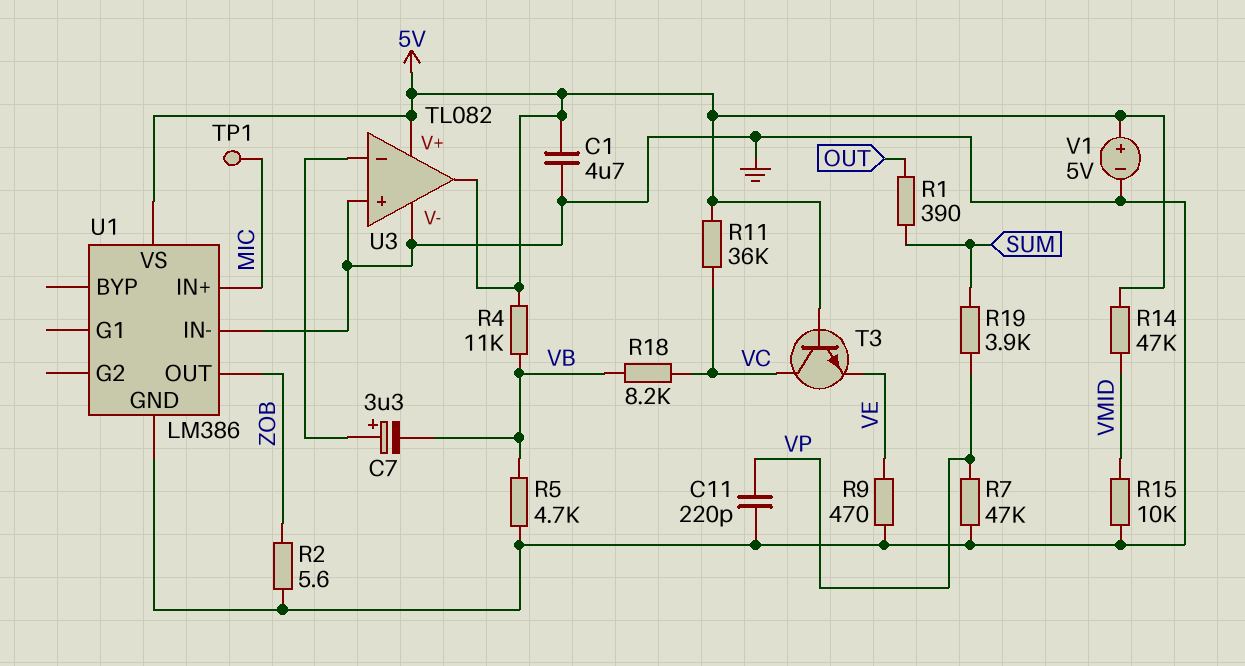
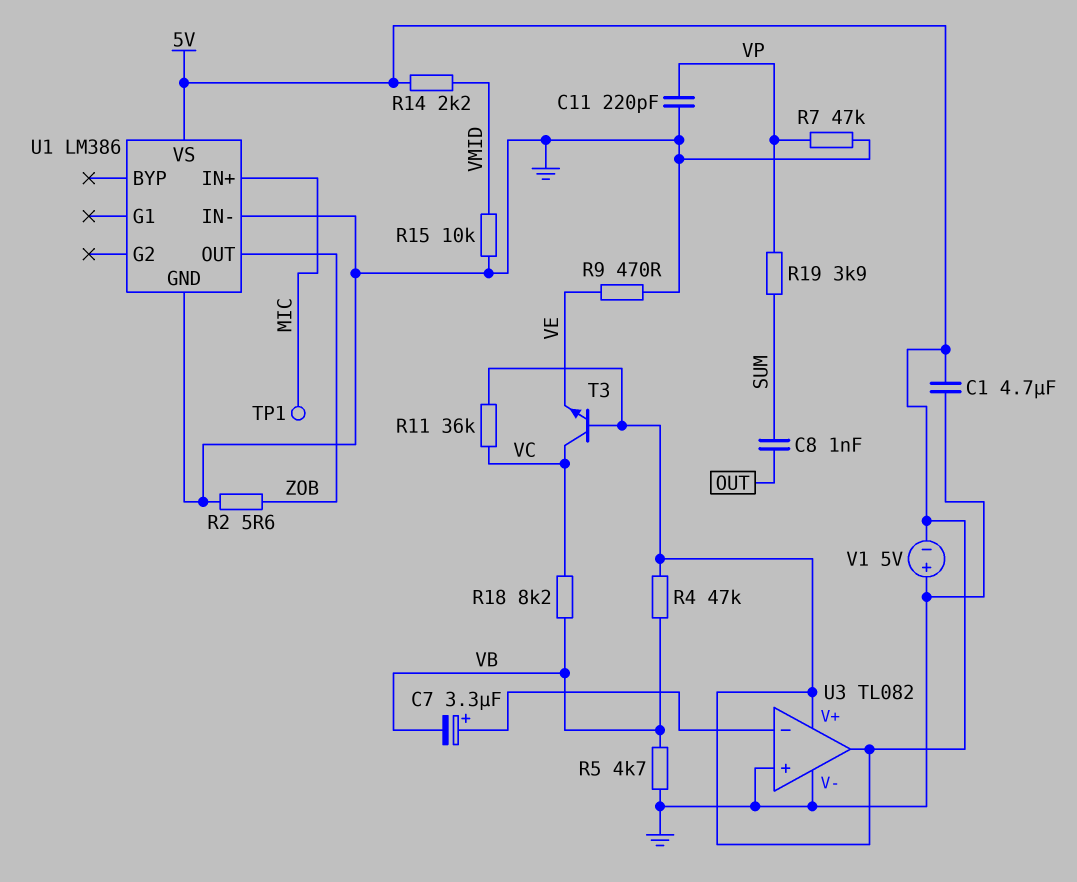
C8: none -> 1nF (OUT, SUM)
R1: 390 (OUT, SUM) -> none
R4: 11k (5V, VB) -> 47k (5V, VB)
R14: 47k (5V, VMID) -> 2.2k (5V, VMID)
V1: 5V (plus 5V, minus GND) -> 5V (plus GND, minus 5V)

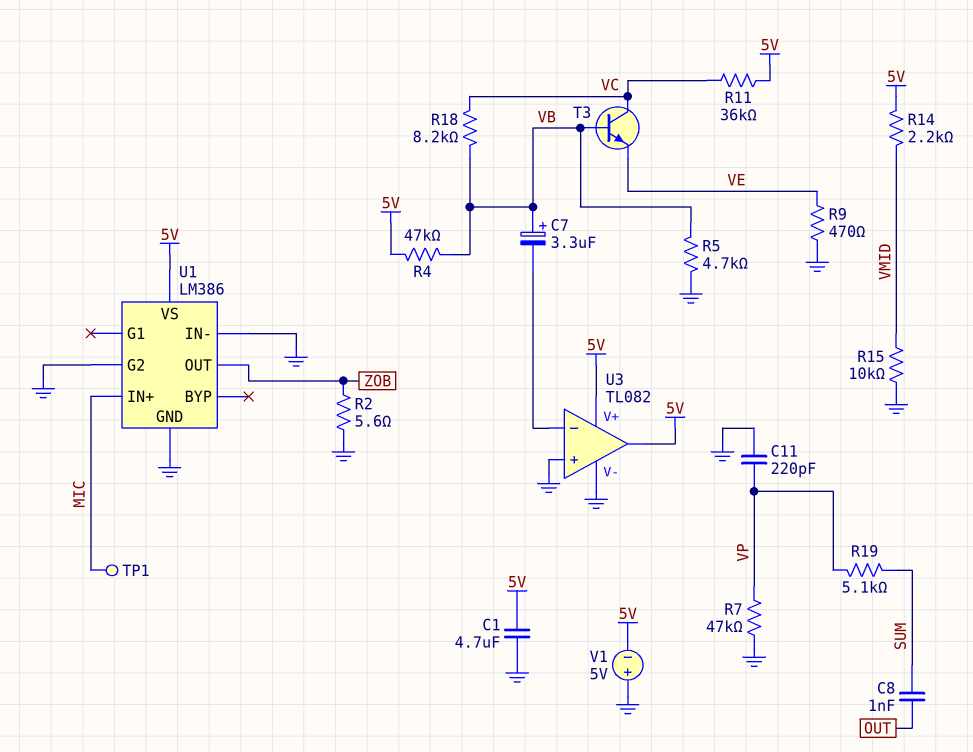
C7: 3.3uF (plus U3/in-, minus VB) -> 3.3uF (plus VB, minus U3/in-)
R19: 3.9k (SUM, VP) -> 5.1k (SUM, VP)
T3: NPN (B 5V, C VC, E VE) -> NPN (B VB, C VC, E VE)
U1 pin G2: none -> GND

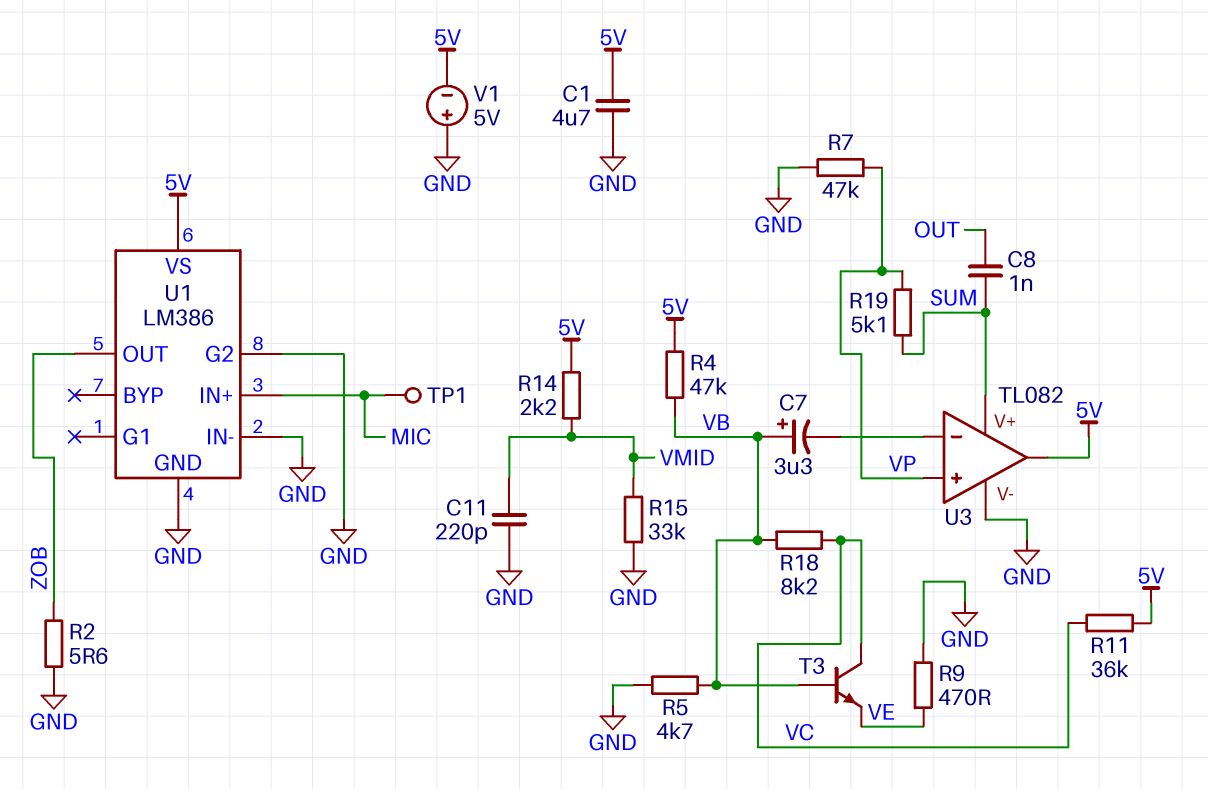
C11: 220pF (GND, VP) -> 220pF (GND, VMID)
R15: 10k (GND, VMID) -> 33k (GND, VMID)
U3 pin V+: 5V -> SUM
U3 pin in+: GND -> VP

